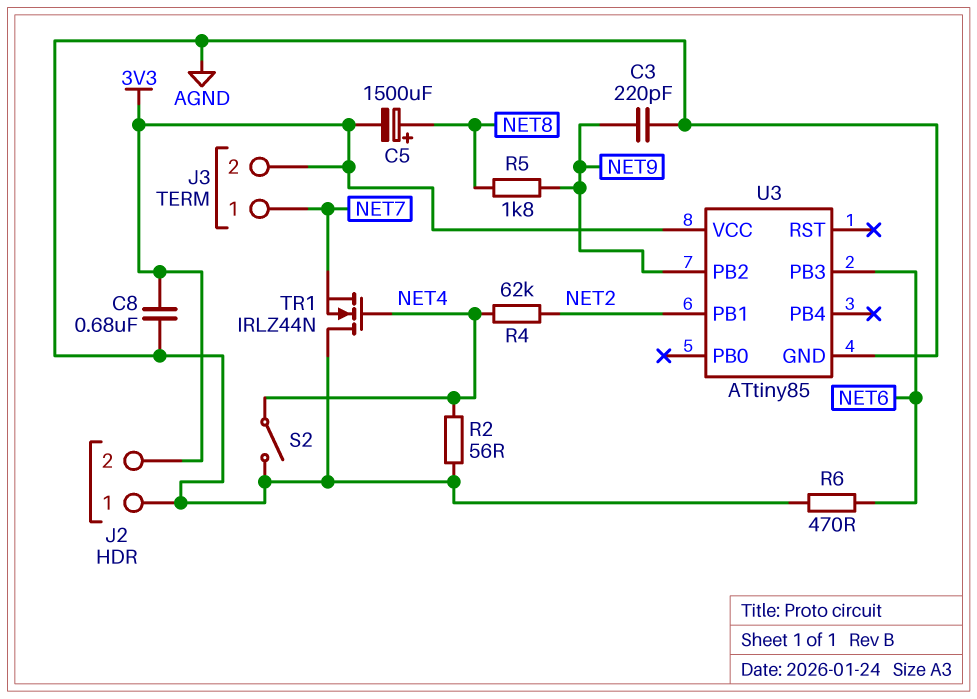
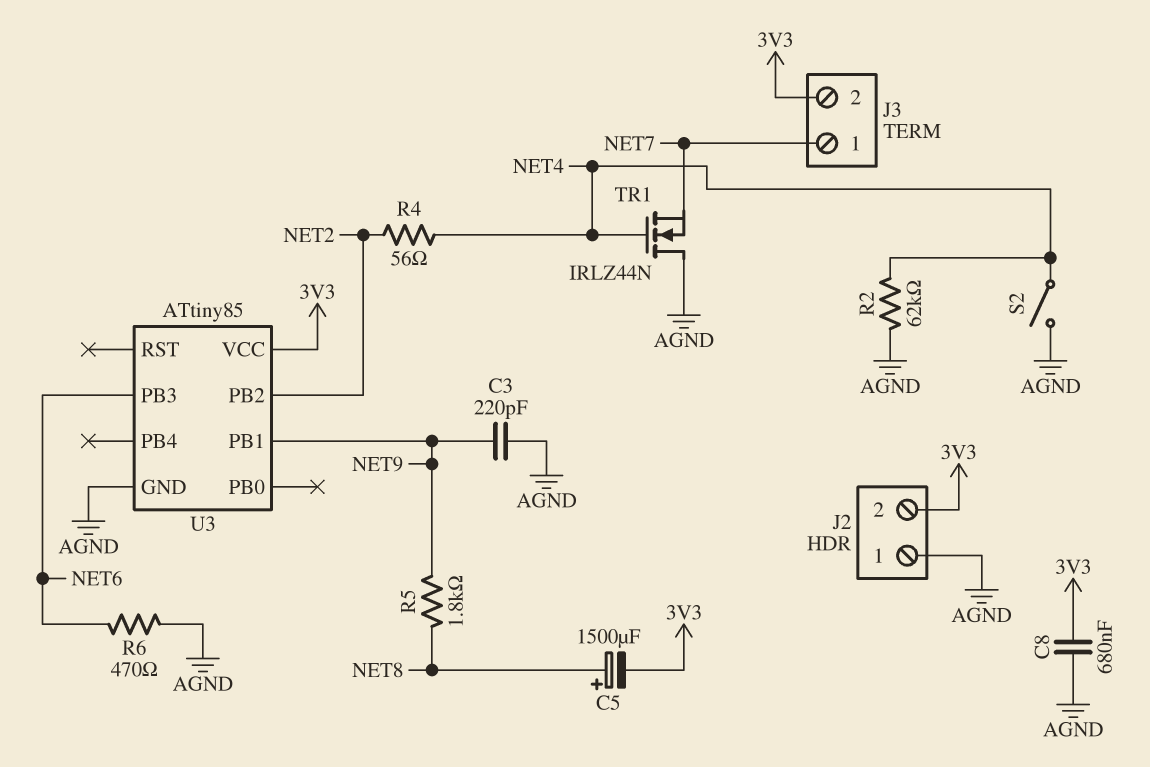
R2: 56 (AGND, NET4) -> 62k (AGND, NET4)
R4: 62k (NET2, NET4) -> 56 (NET2, NET4)
U3 pin PB1: NET2 -> NET9
U3 pin PB2: NET9 -> NET2

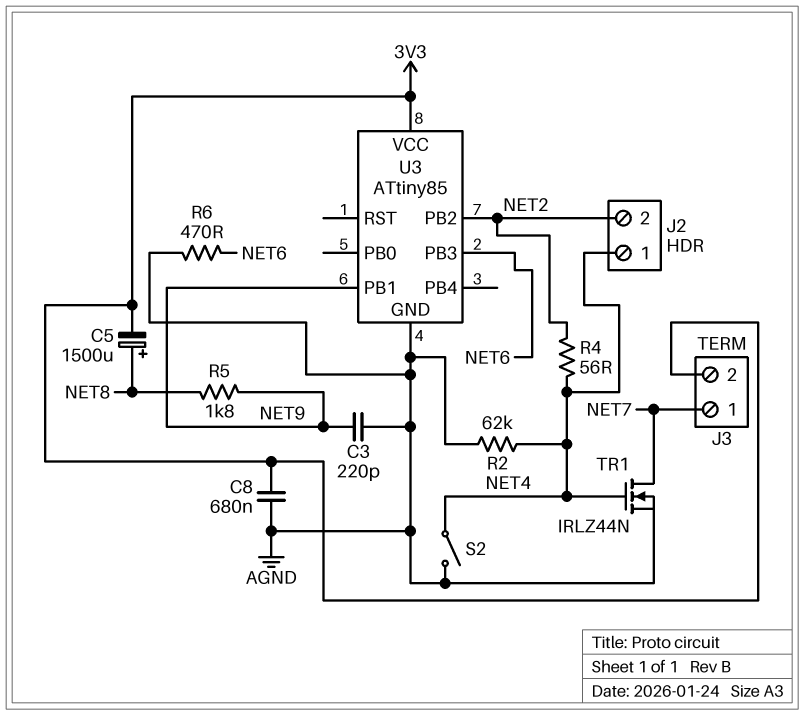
J2 pin 1: AGND -> NET4
J2 pin 2: 3V3 -> NET2
TR1: NMOS IRLZ44N (G NET4, D AGND, S NET7) -> NMOS IRLZ44N (G NET4, D NET7, S AGND)

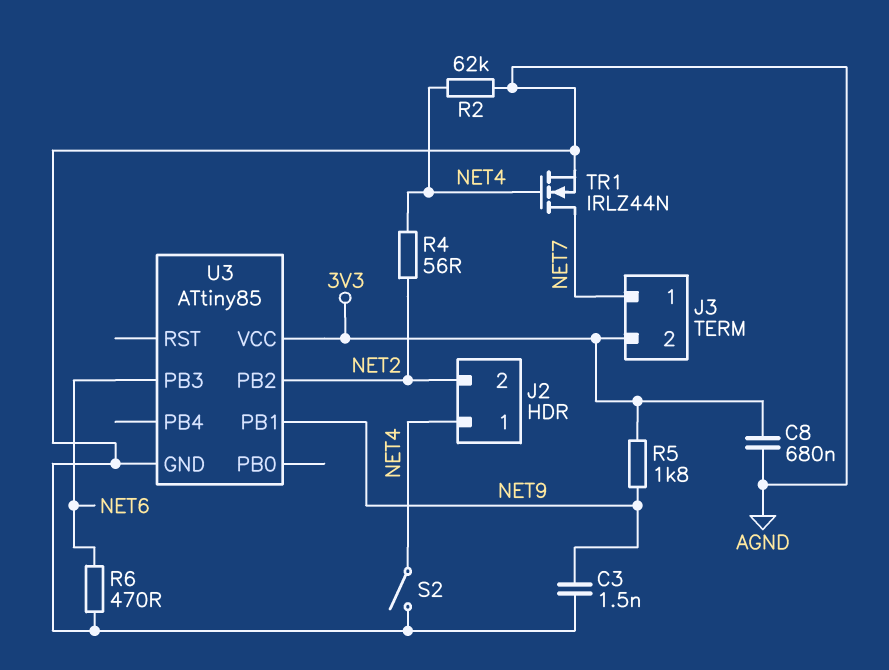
C3: 220pF (AGND, NET9) -> 1.5nF (AGND, NET9)
C5: 1500uF (plus NET8, minus 3V3) -> none
R5: 1.8k (NET8, NET9) -> 1.8k (3V3, NET9)

